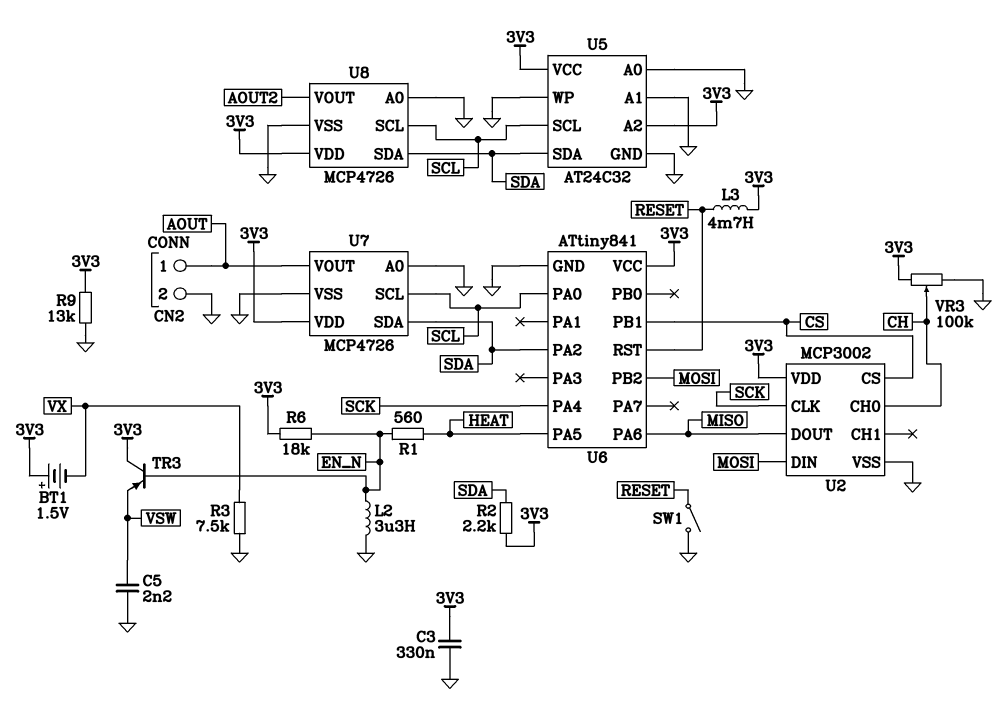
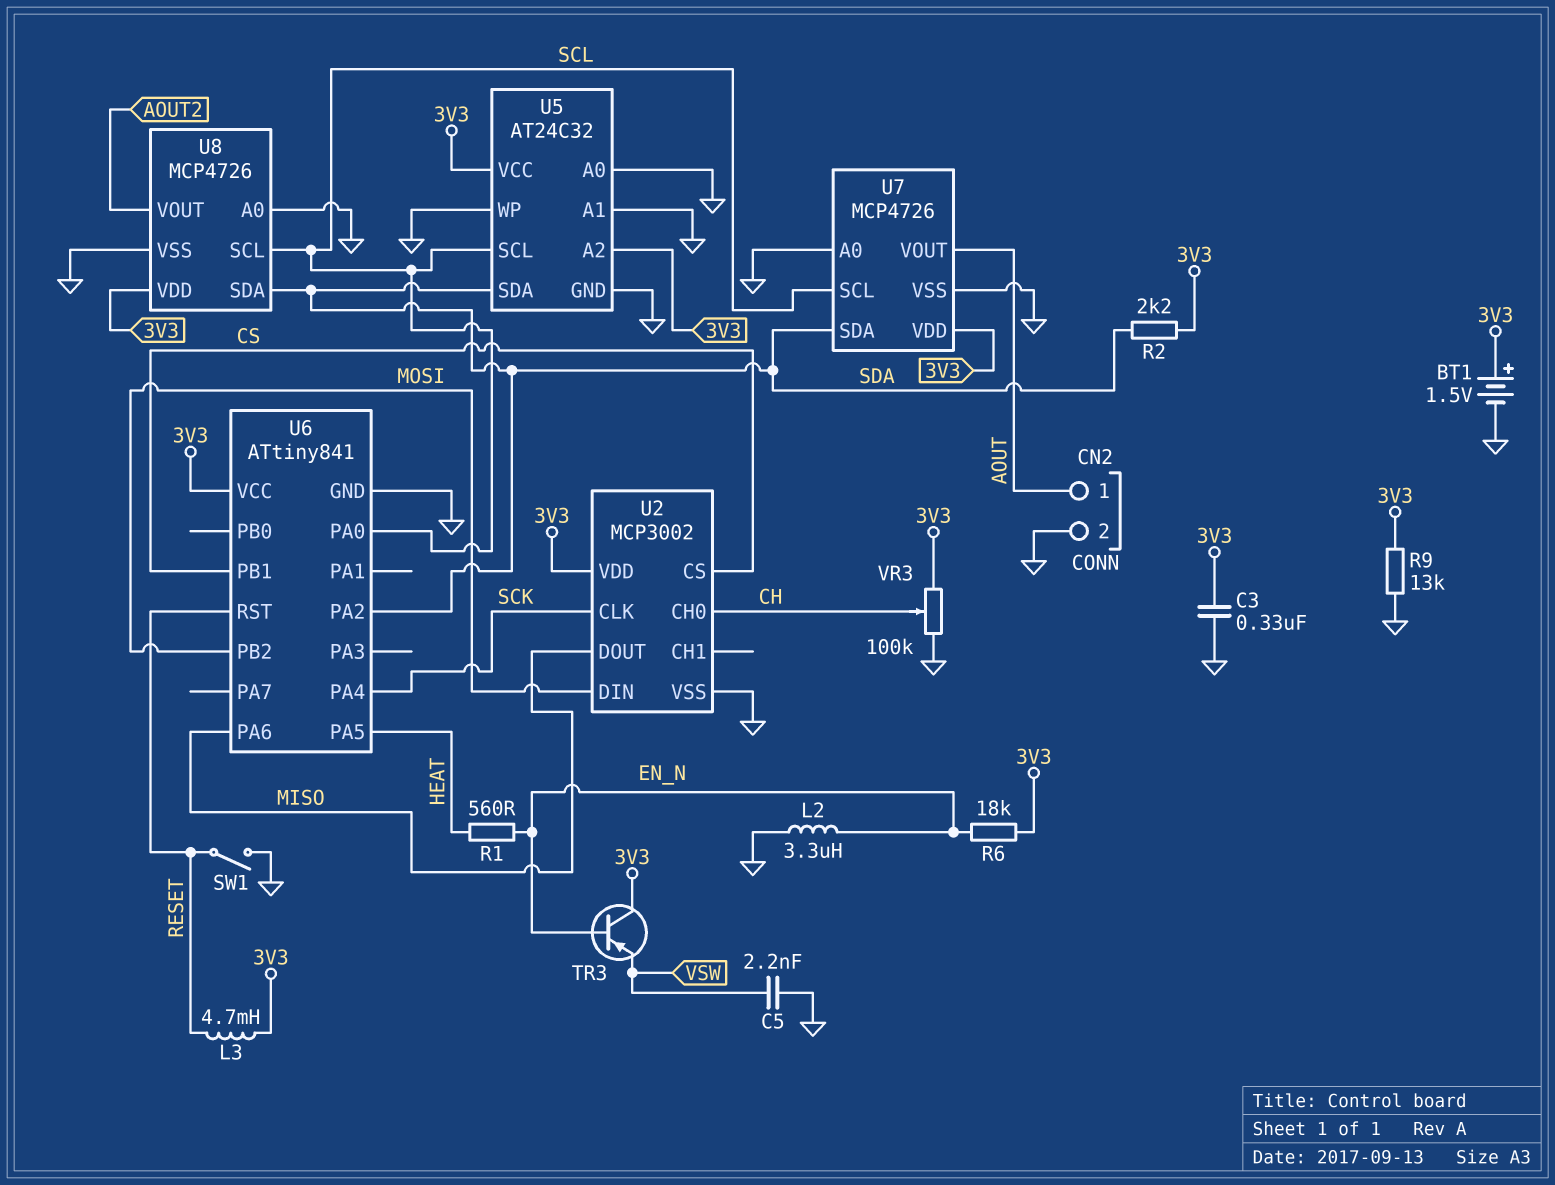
BT1: 1.5V (plus 3V3, minus VX) -> 1.5V (plus 3V3, minus GND)
R3: 7.5k (GND, VX) -> none

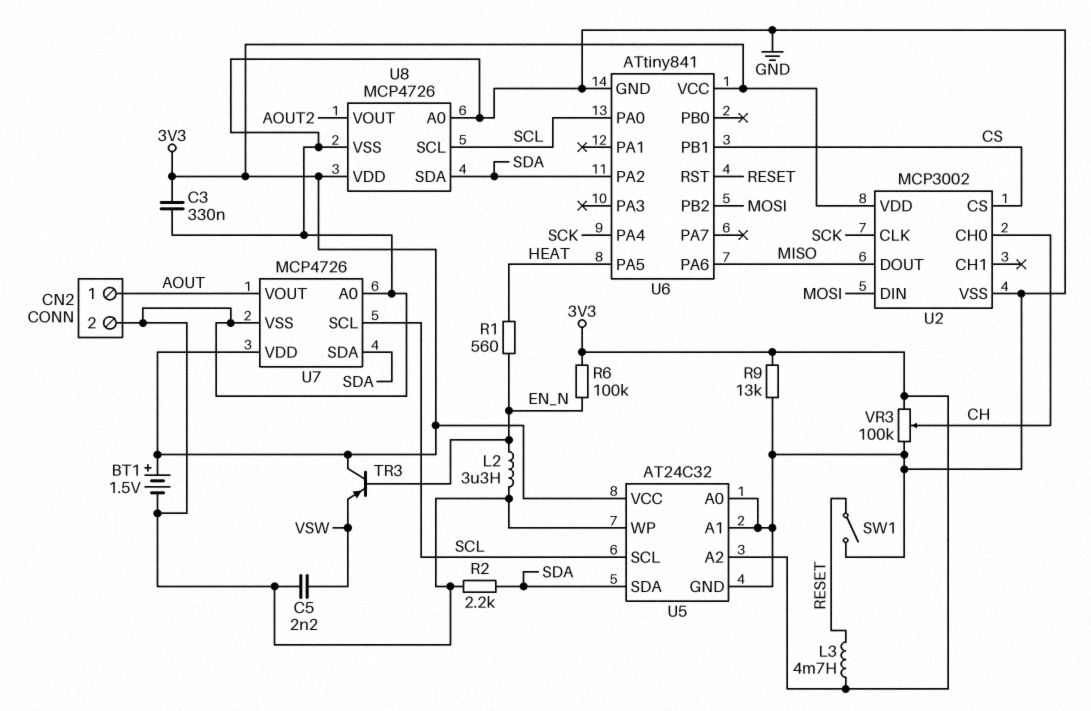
R2: 2.2k (3V3, SDA) -> 2.2k (GND, SDA)
R6: 18k (3V3, EN_N) -> 100k (3V3, EN_N)

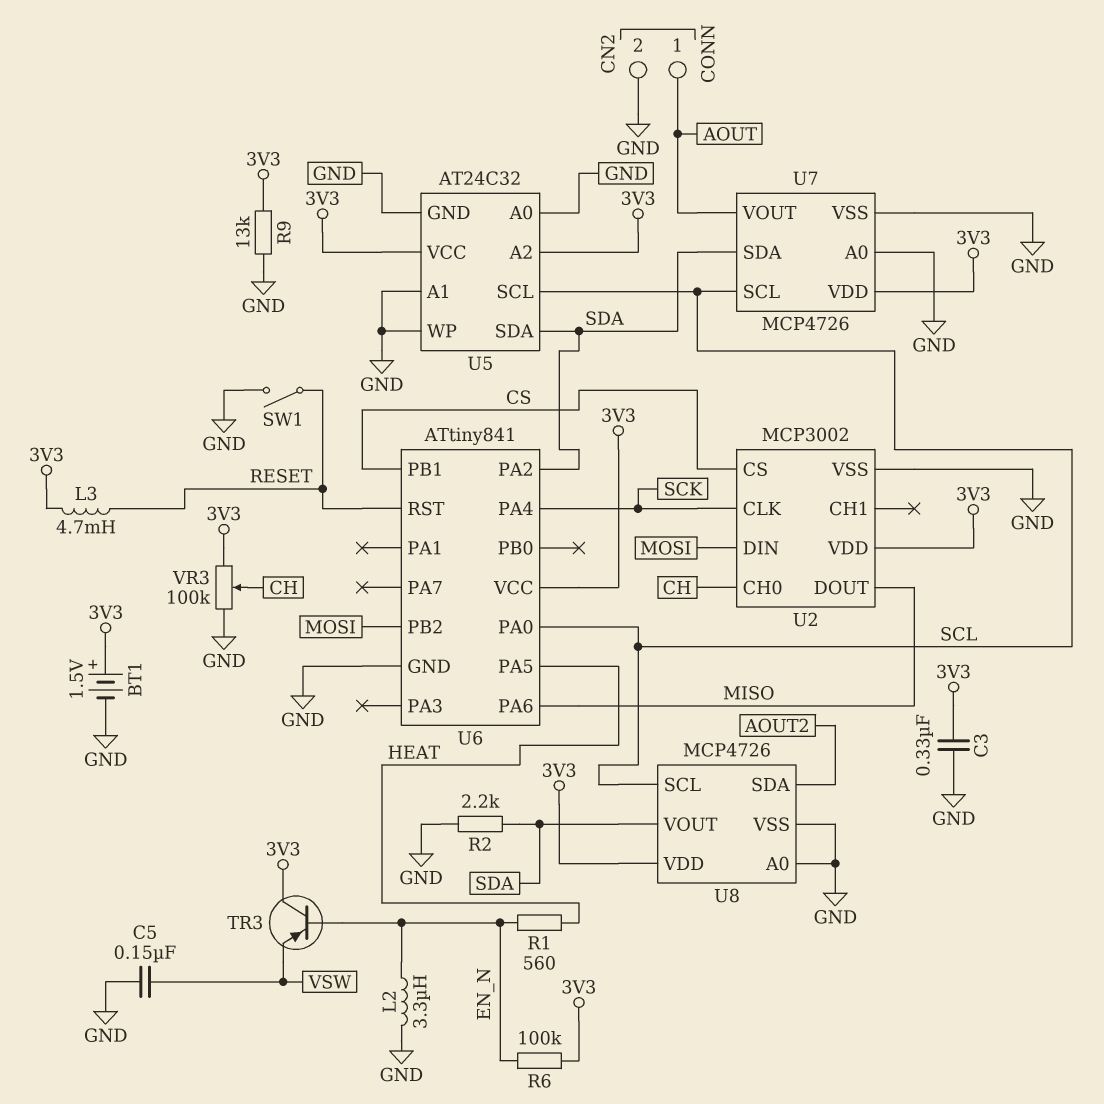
C5: 2.2nF (GND, VSW) -> 150nF (GND, VSW)
U8 pin SDA: SDA -> AOUT2
U8 pin VOUT: AOUT2 -> SDA

